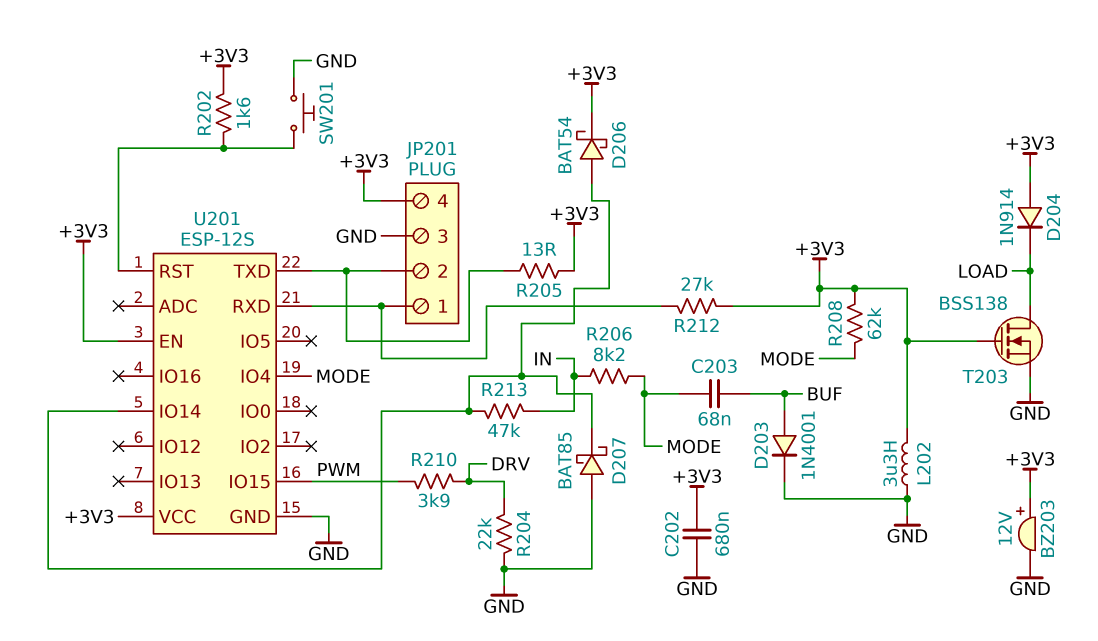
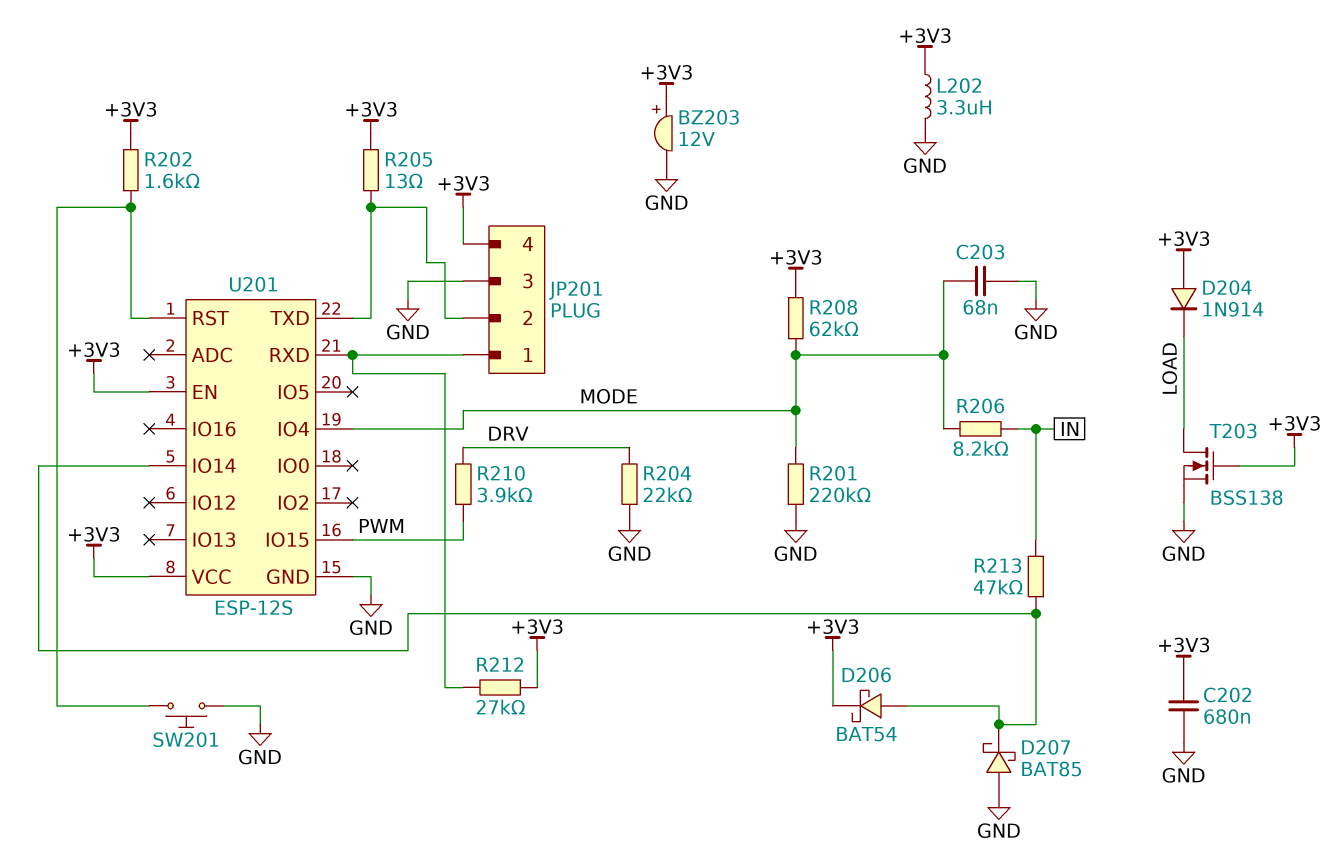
C203: 68nF (BUF, MODE) -> 68nF (GND, MODE)
D203: diode 1N4001 (A BUF, K GND) -> none
R201: none -> 220k (GND, MODE)

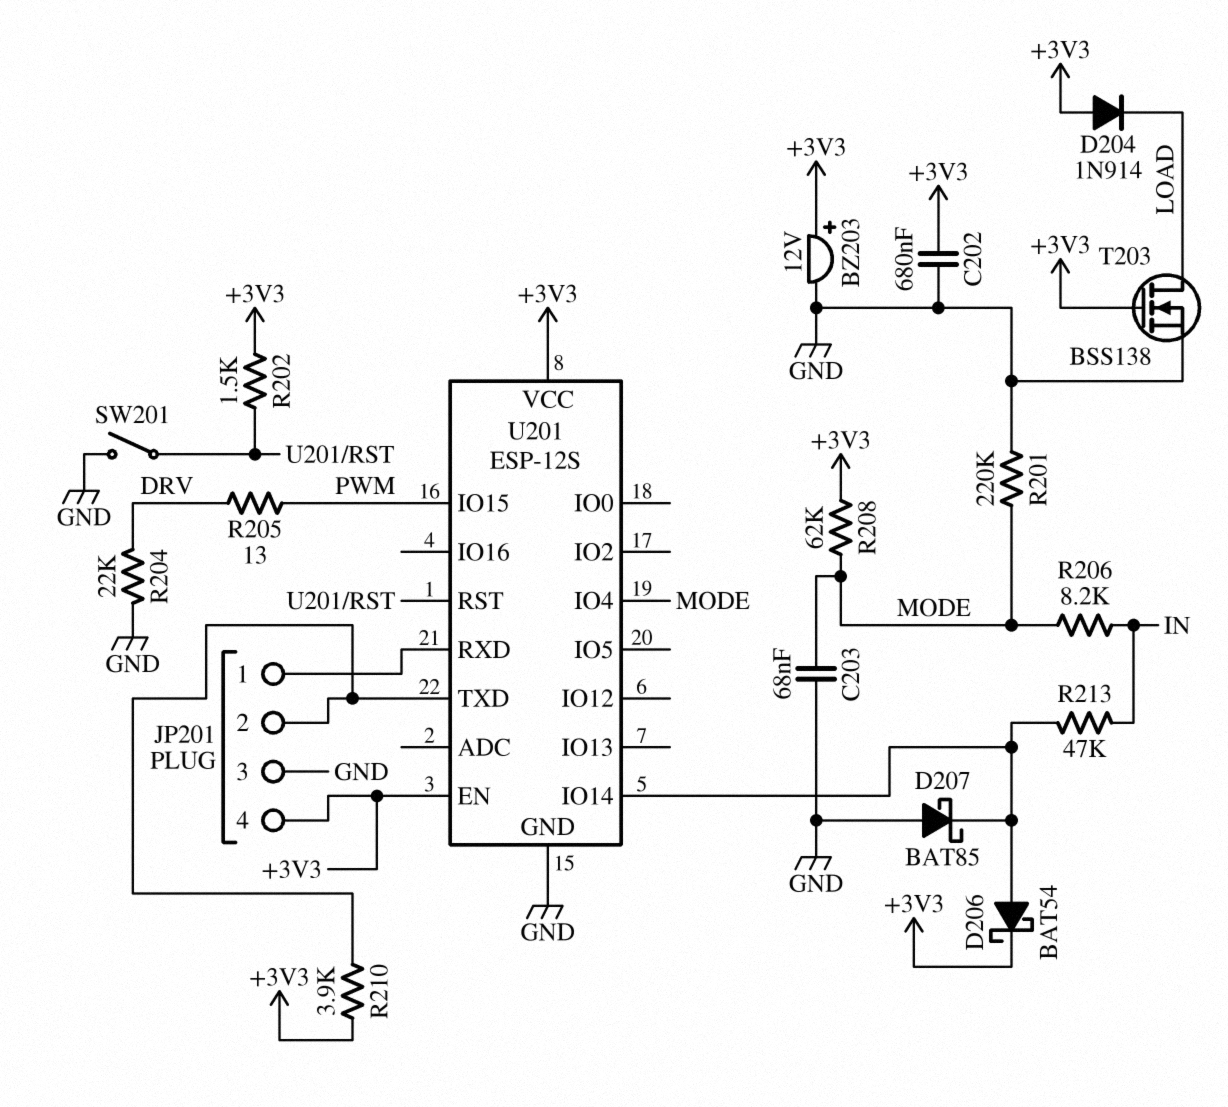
L202: 3.3uH (+3V3, GND) -> none
R202: 1.6k (+3V3, U201/RST) -> 1.5k (+3V3, U201/RST)
R205: 13 (+3V3, JP201/2) -> 13 (DRV, PWM)
R210: 3.9k (DRV, PWM) -> 3.9k (+3V3, JP201/2)
R212: 27k (+3V3, JP201/1) -> none
SW201: button (GND, U201/RST) -> switch (GND, U201/RST)

